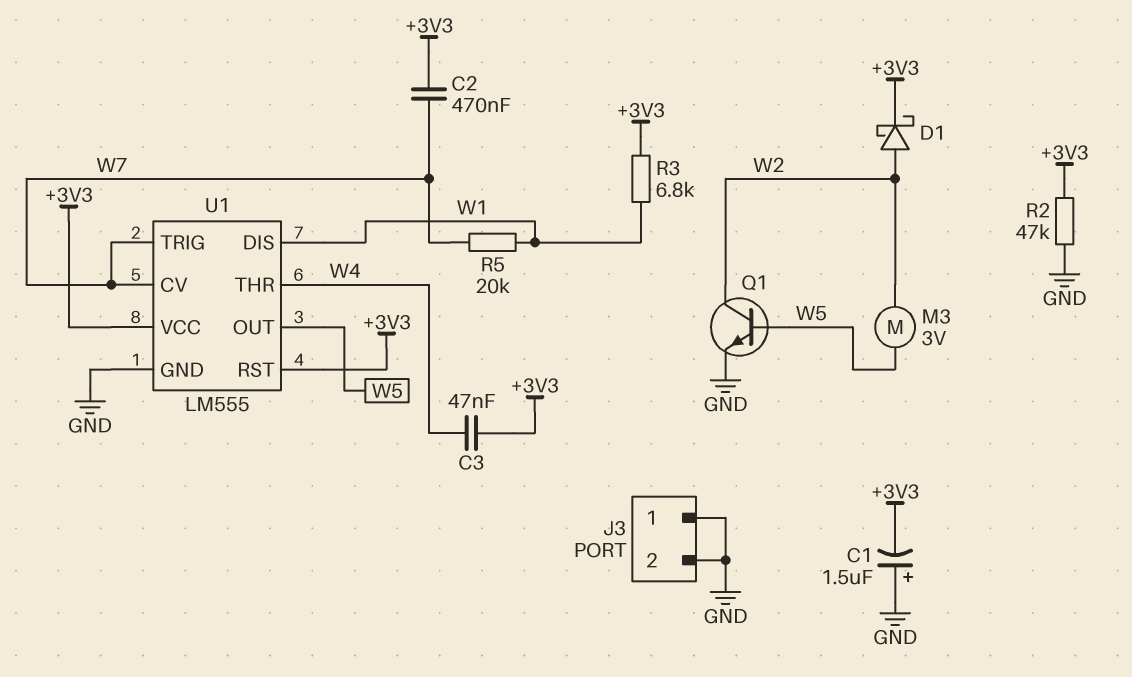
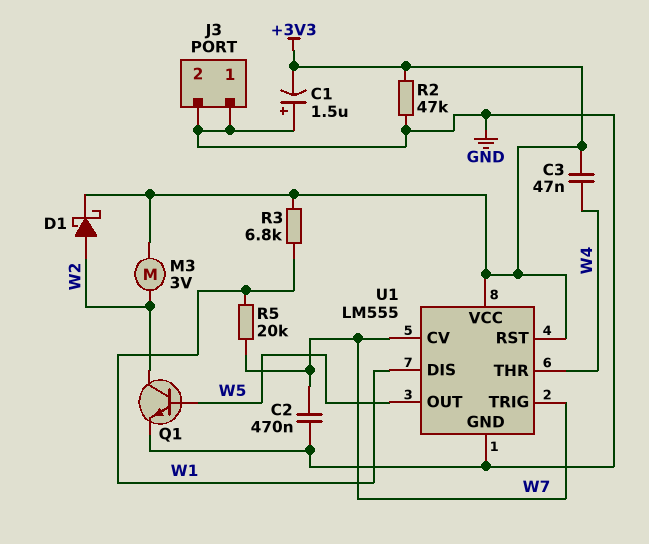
C2: 470nF (+3V3, W7) -> 470nF (GND, W7)
M3: motor 3V (W2, W5) -> motor 3V (+3V3, W2)

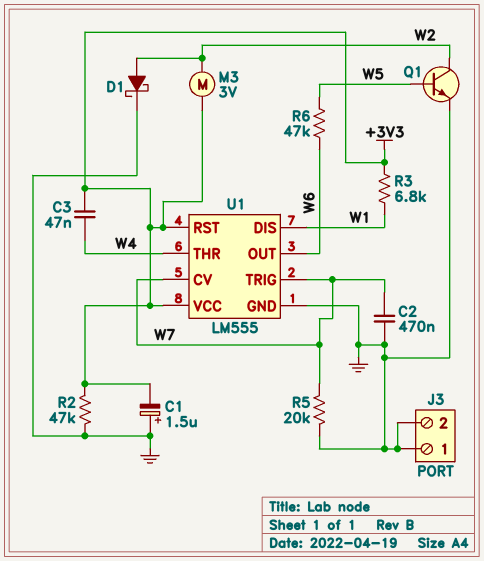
D1: schottky (A W2, K +3V3) -> schottky (A W2, K GND)
R5: 20k (W1, W7) -> 20k (GND, W7)
R6: none -> 47k (W5, W6)
U1 pin OUT: W5 -> W6

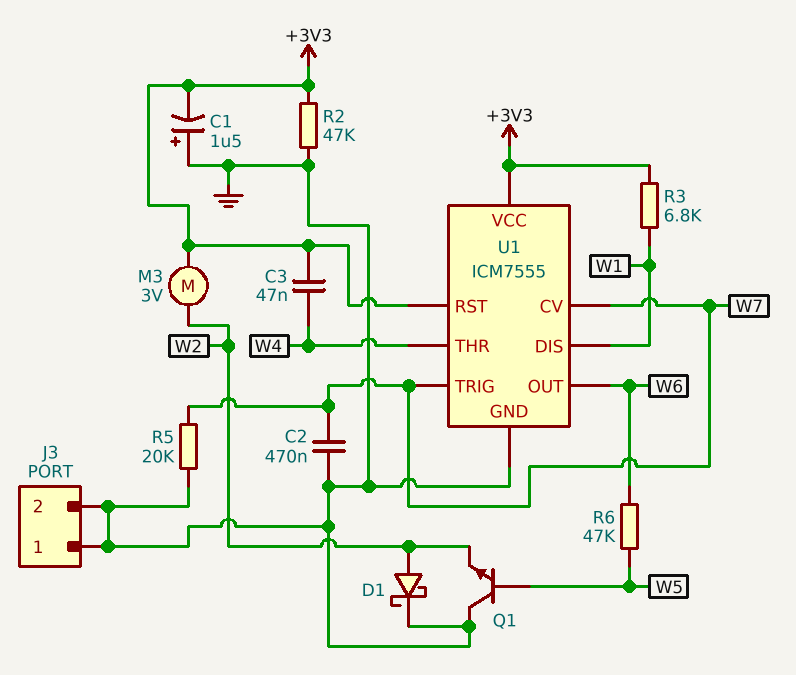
Q1: NPN (B W5, C W2, E GND) -> NPN (B W5, C GND, E W2)
U1: LM555 -> ICM7555

